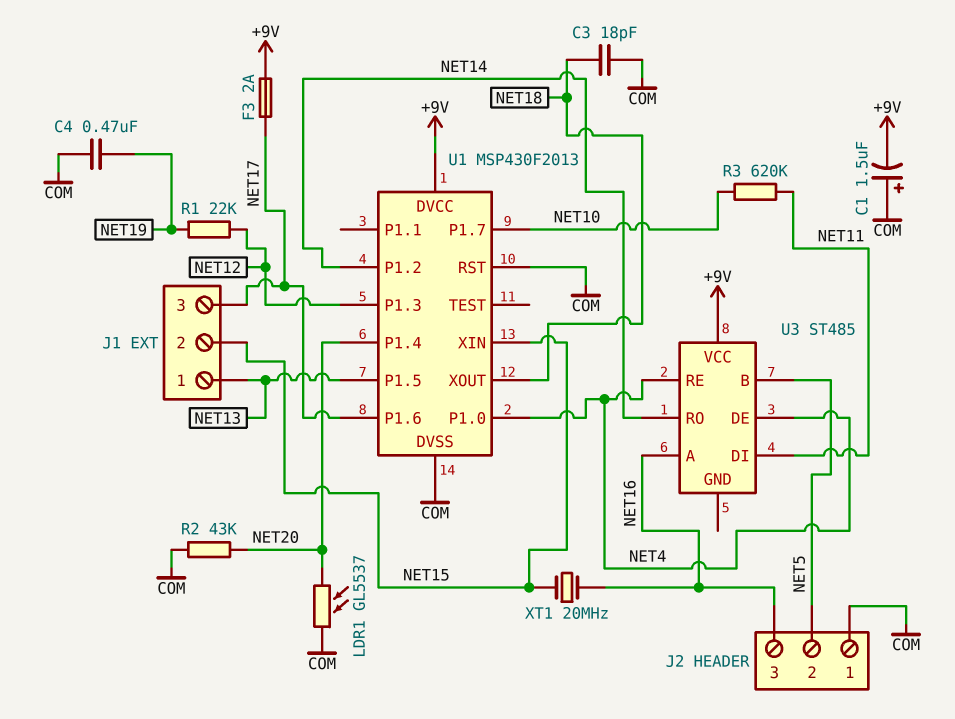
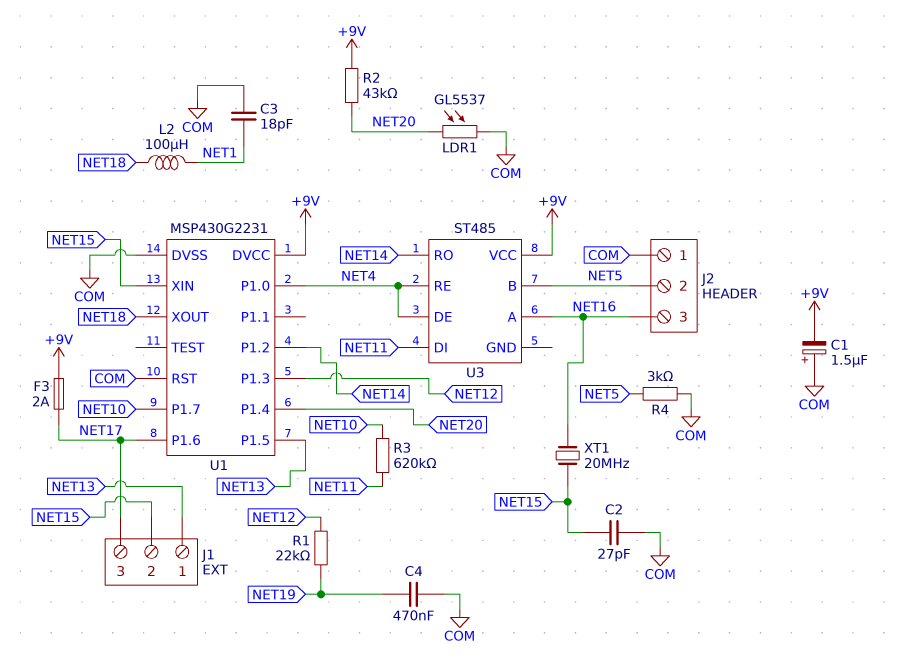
C2: none -> 27pF (COM, NET15)
C3: 18pF (COM, NET18) -> 18pF (COM, NET1)
L2: none -> 100uH (NET1, NET18)
R2: 43k (COM, NET20) -> 43k (+9V, NET20)
R4: none -> 3k (COM, NET5)
U1: MSP430F2013 -> MSP430G2231

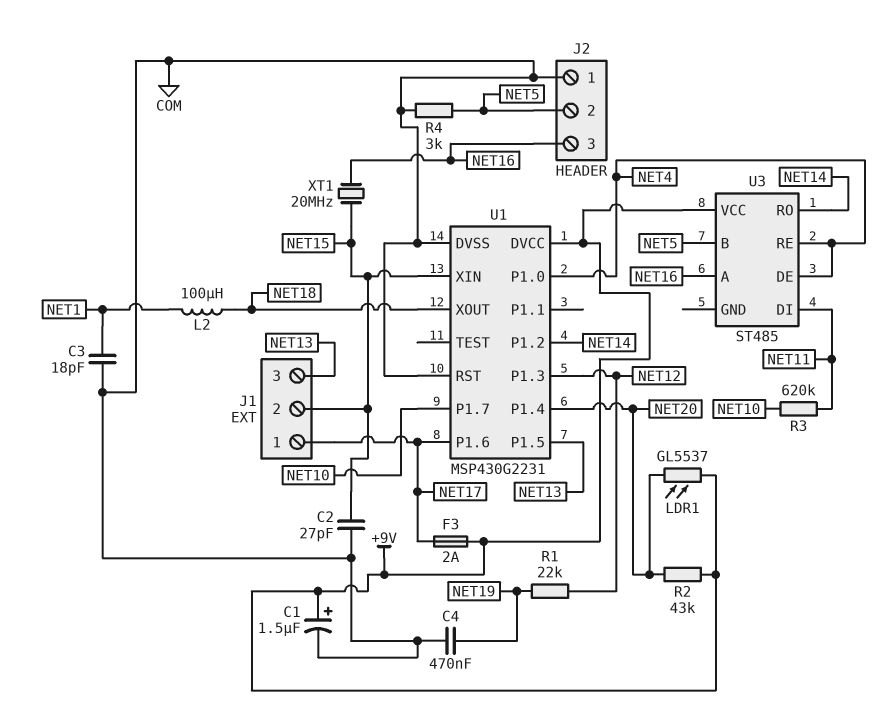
C1: 1.5uF (plus COM, minus +9V) -> 1.5uF (plus +9V, minus COM)
J1 pin 1: NET13 -> NET17
J1 pin 3: NET17 -> NET13
LDR1: GL5537 (COM, NET20) -> GL5537 (+9V, NET20)

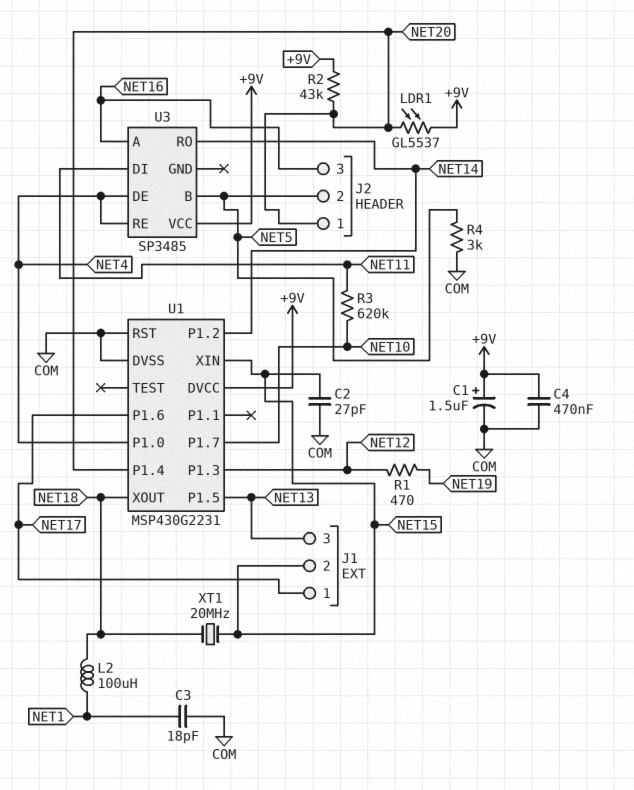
C4: 470nF (COM, NET19) -> 470nF (+9V, COM)
F3: 2A (+9V, NET17) -> none
J2 pin 1: COM -> NET20
R1: 22k (NET12, NET19) -> 470 (NET12, NET19)
U3: ST485 -> SP3485
XT1: 20MHz (NET15, NET16) -> 20MHz (NET15, NET18)

